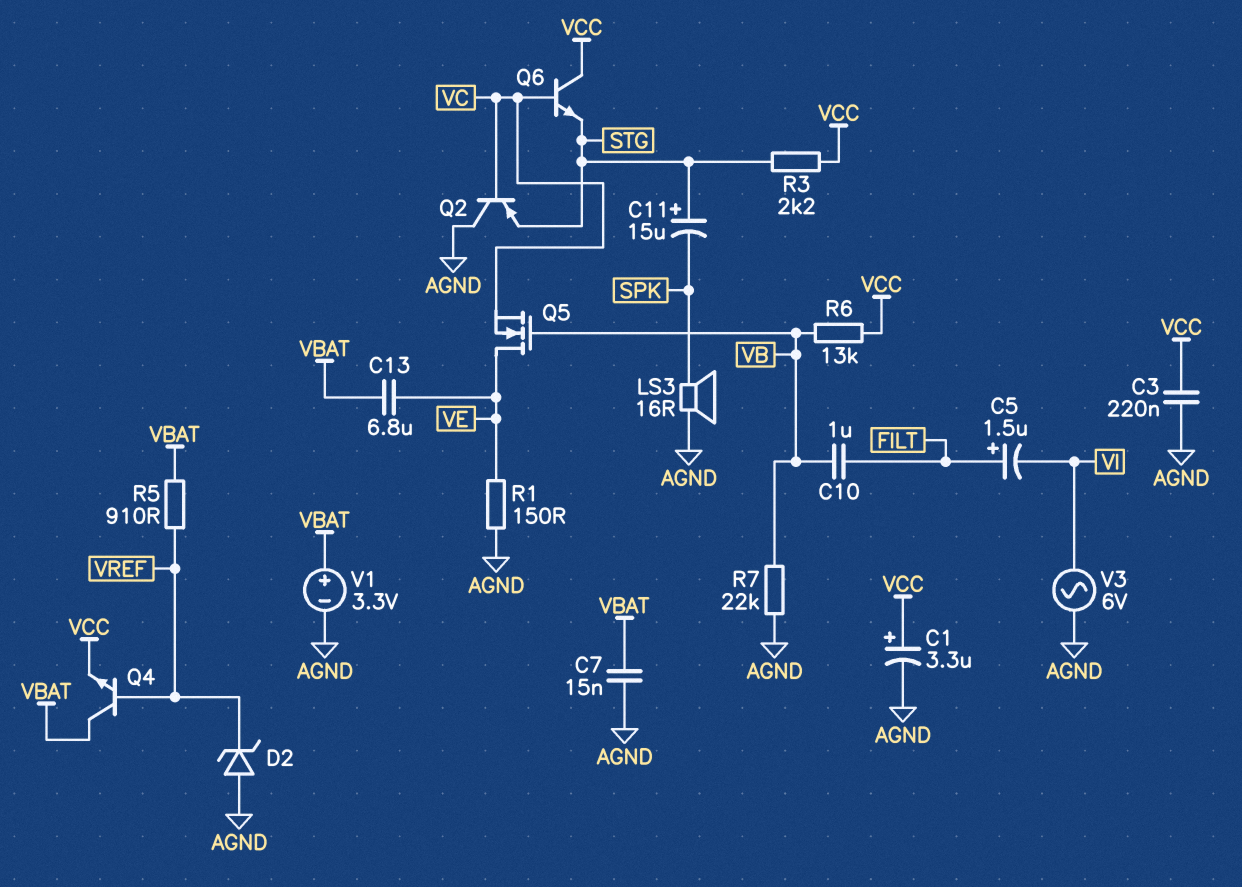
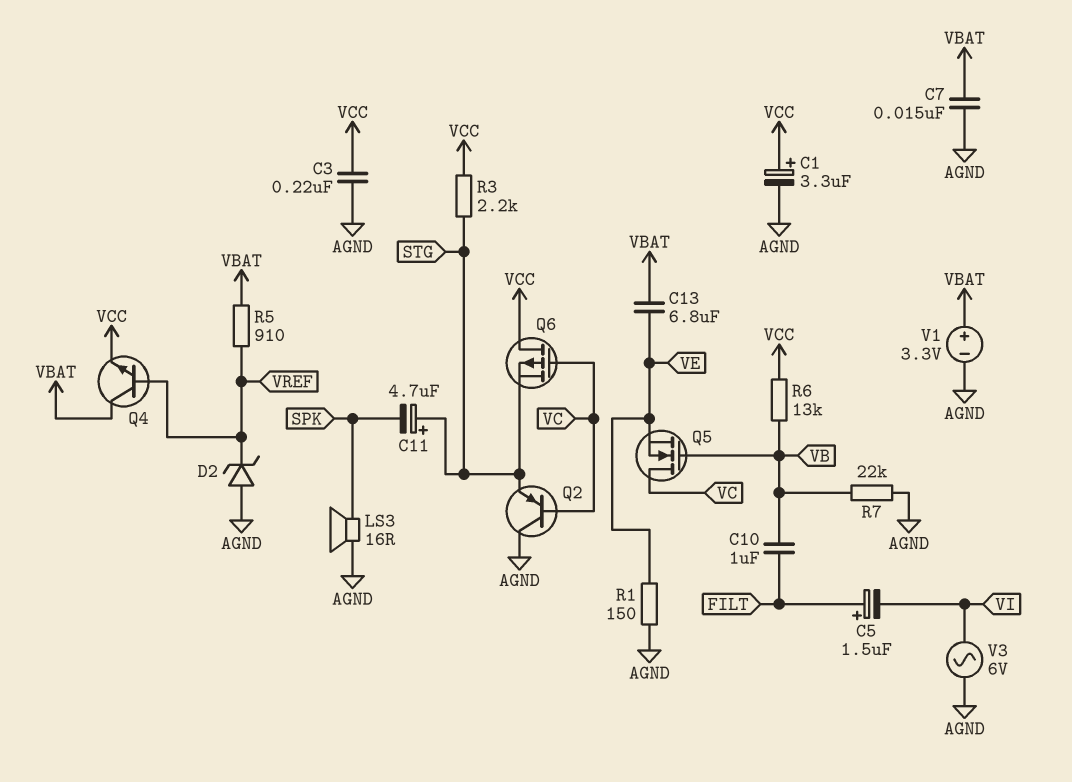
C11: 15uF (plus STG, minus SPK) -> 4.7uF (plus STG, minus SPK)
Q5: NMOS (G VB, D VE, S VC) -> NMOS (G VB, D VC, S VE)
Q6: NPN (B VC, C VCC, E STG) -> PMOS (G VC, D VCC, S STG)

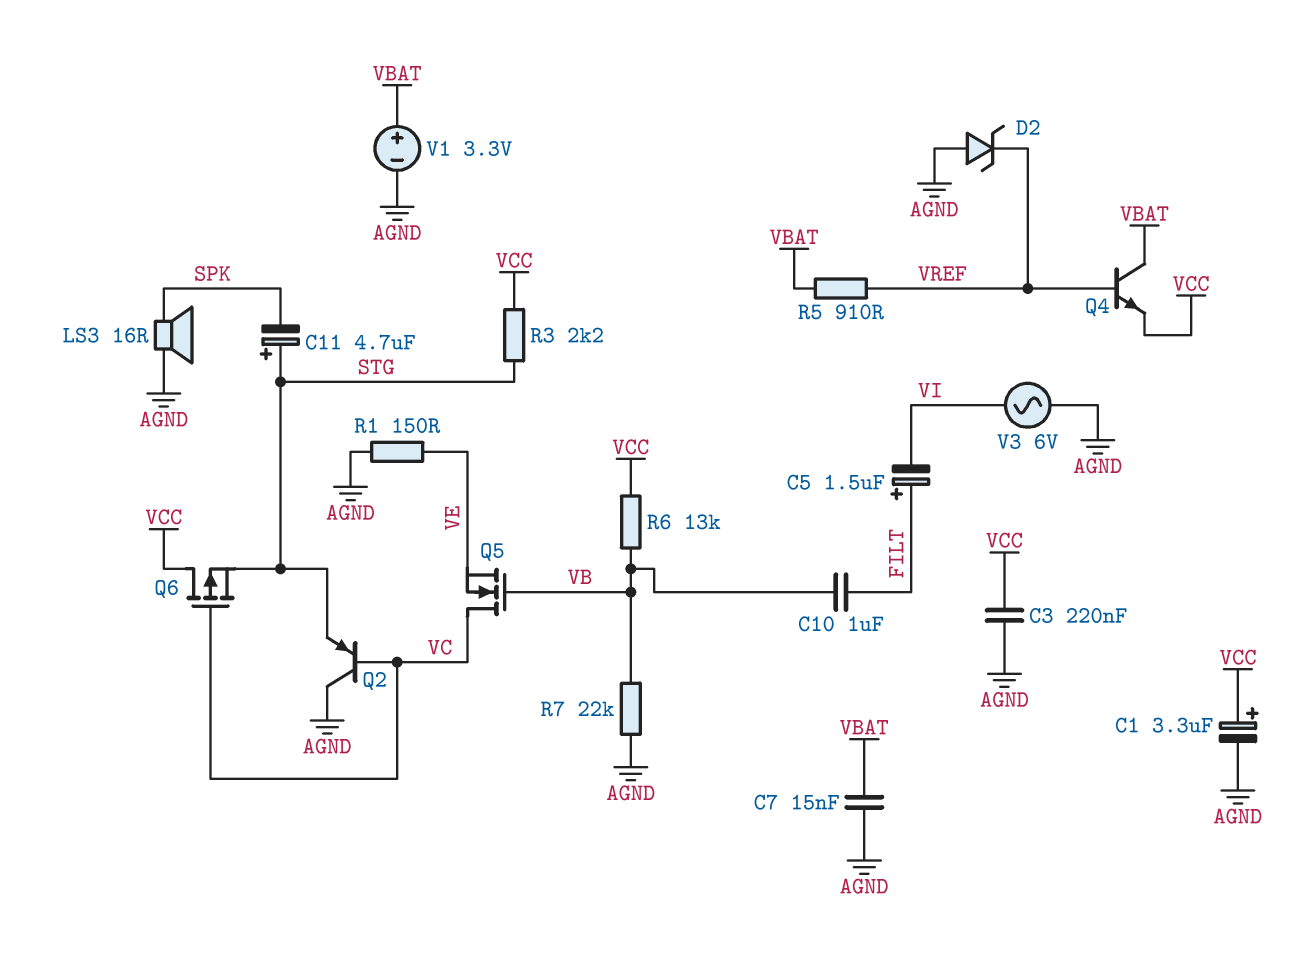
C13: 6.8uF (VBAT, VE) -> none

